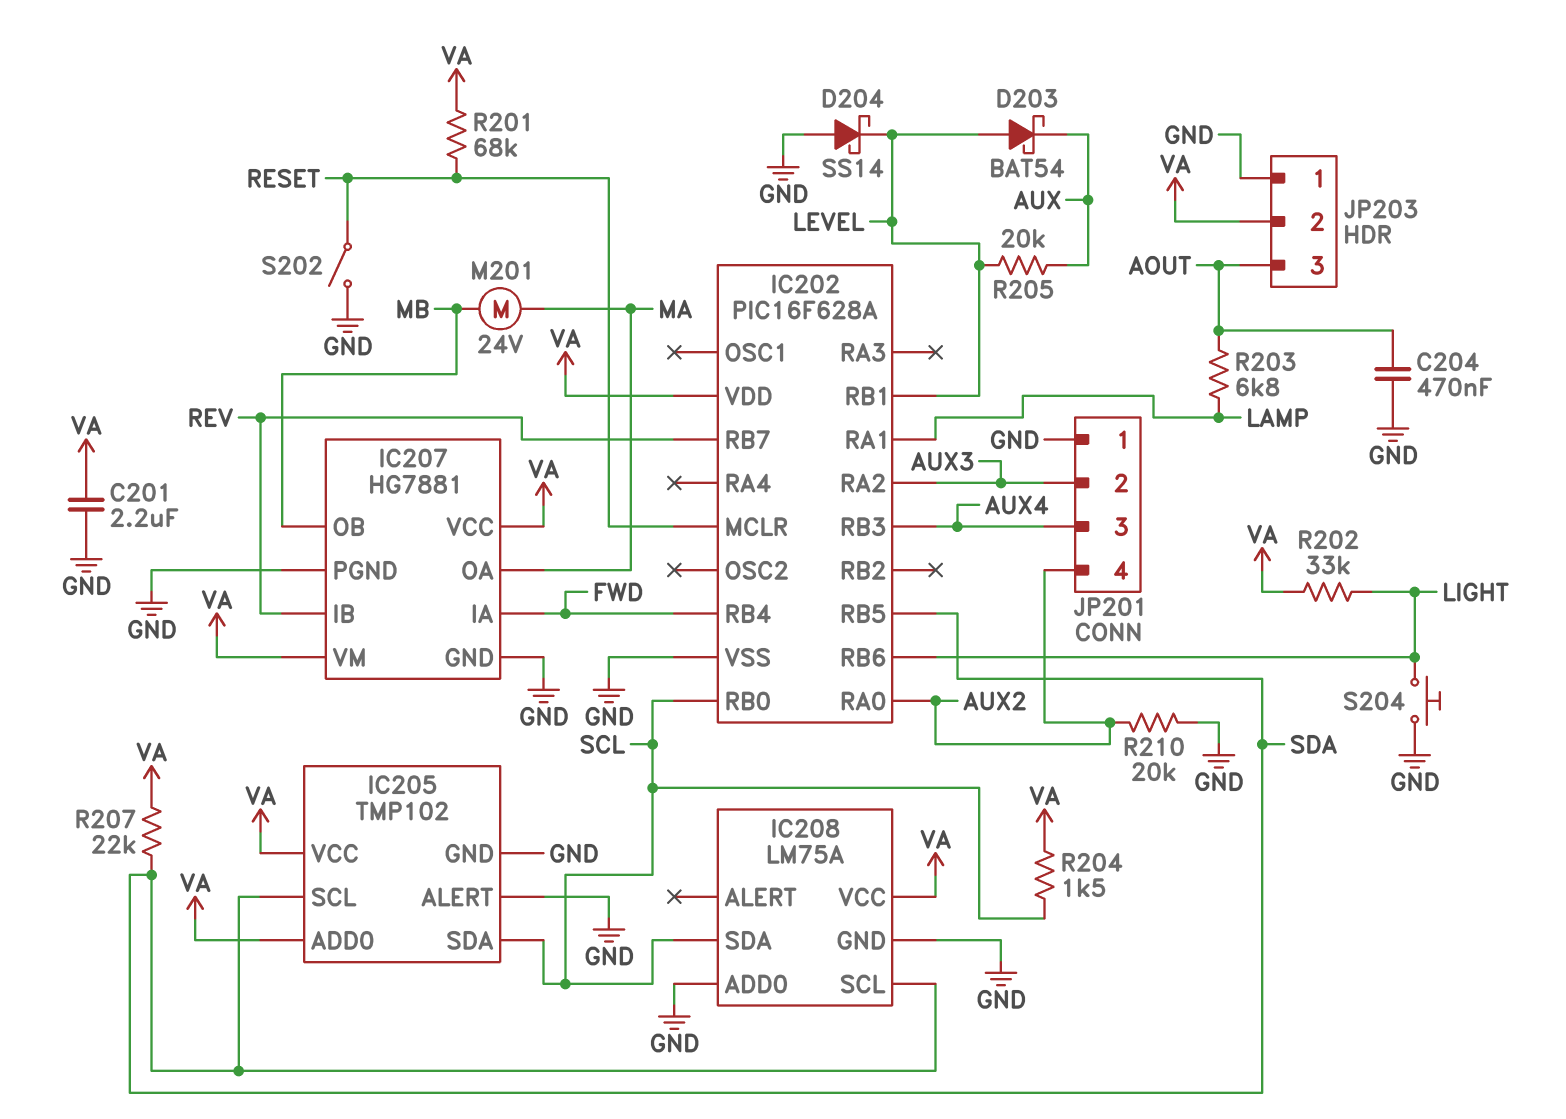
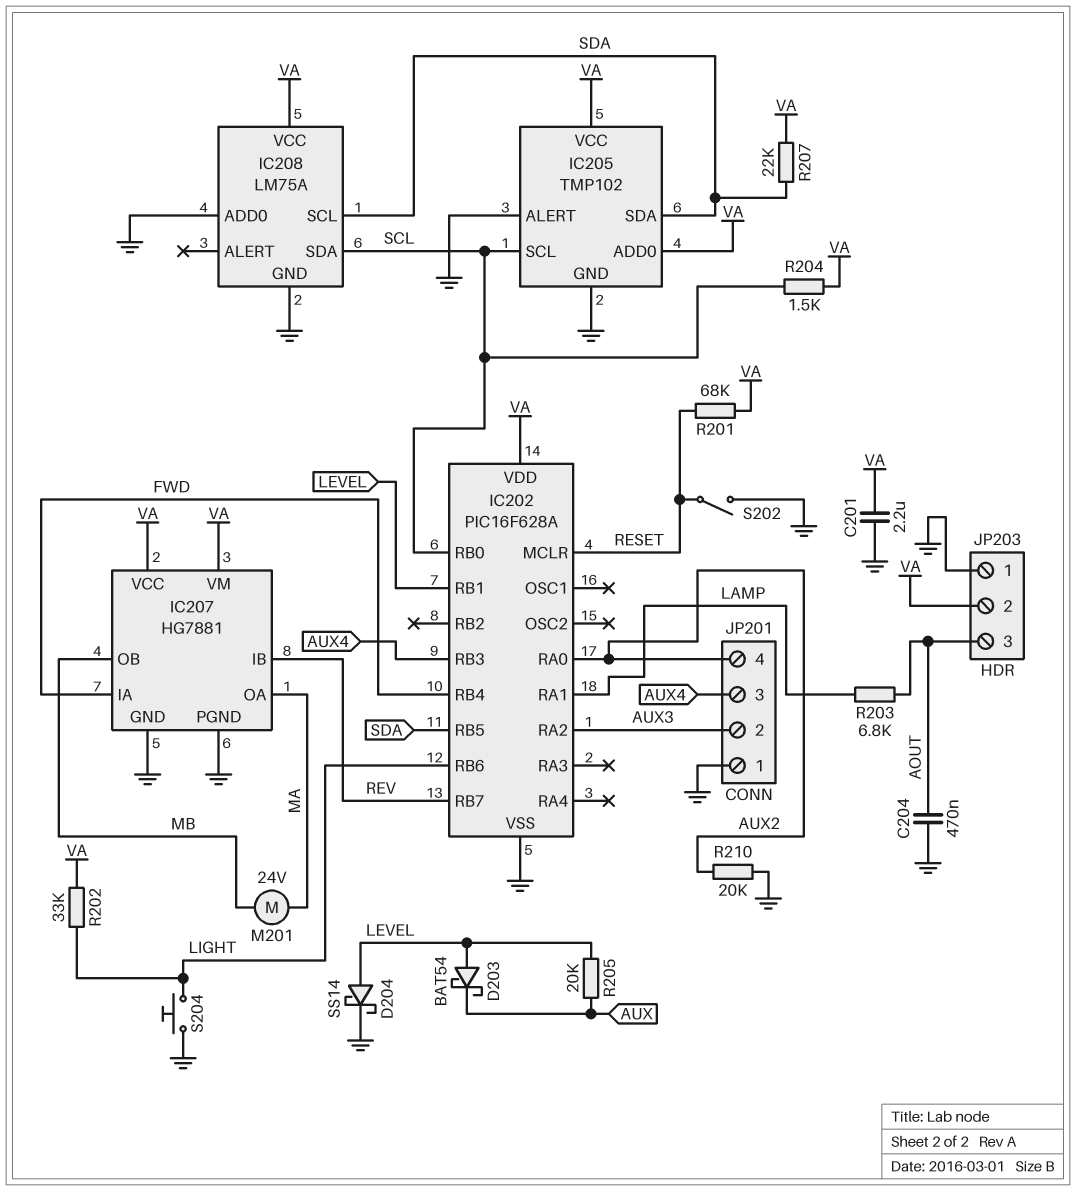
D204: schottky SS14 (A GND, K LEVEL) -> schottky SS14 (A LEVEL, K GND)
IC205 pin SCL: SDA -> SCL
IC205 pin SDA: SCL -> SDA

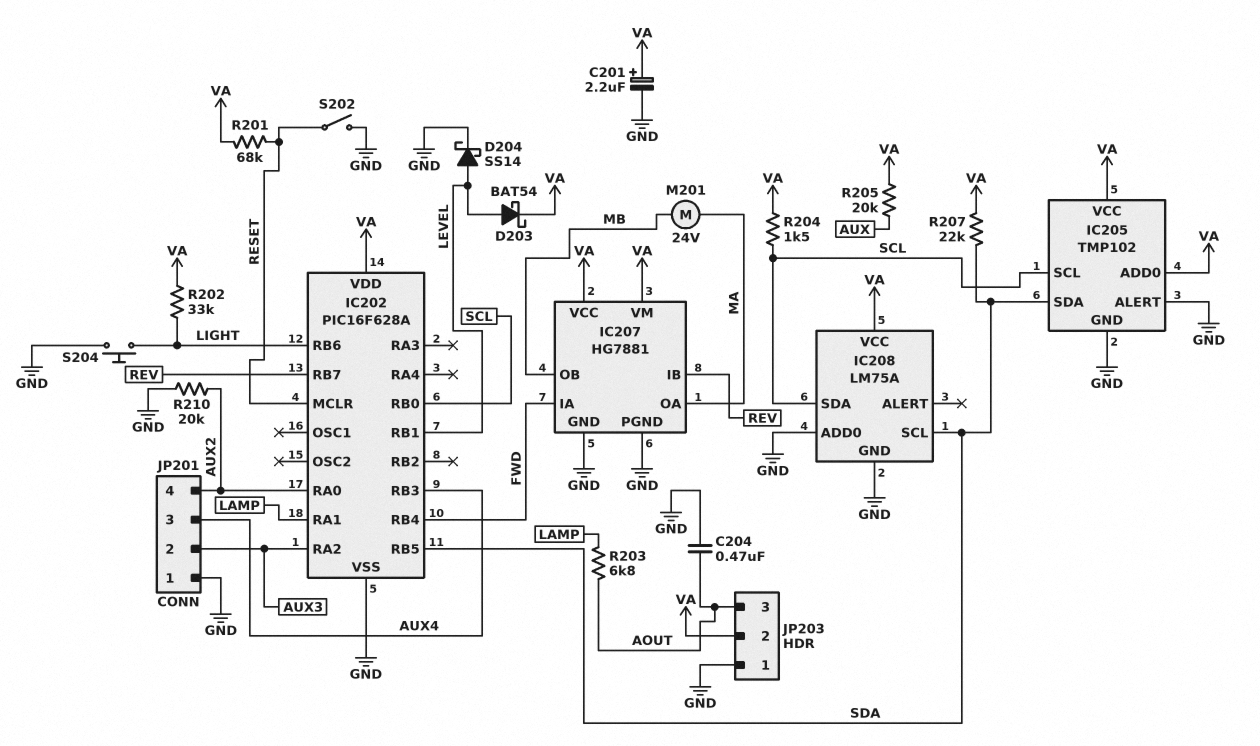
C201: 2.2uF (GND, VA) -> 2.2uF (plus VA, minus GND)
D203: schottky BAT54 (A LEVEL, K AUX) -> schottky BAT54 (A LEVEL, K VA)
R205: 20k (AUX, LEVEL) -> 20k (AUX, VA)

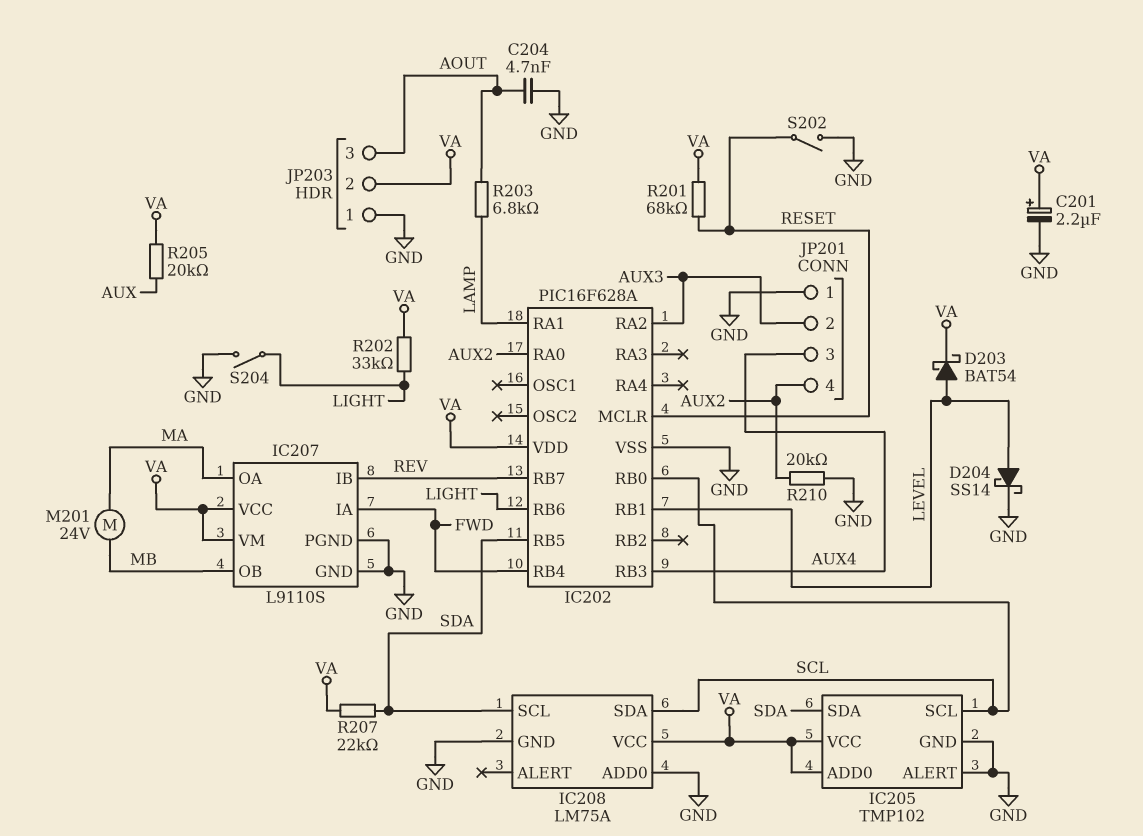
C204: 470nF (AOUT, GND) -> 4.7nF (AOUT, GND)
IC207: HG7881 -> L9110S
R204: 1.5k (SCL, VA) -> none
S204: button (GND, LIGHT) -> switch (GND, LIGHT)

